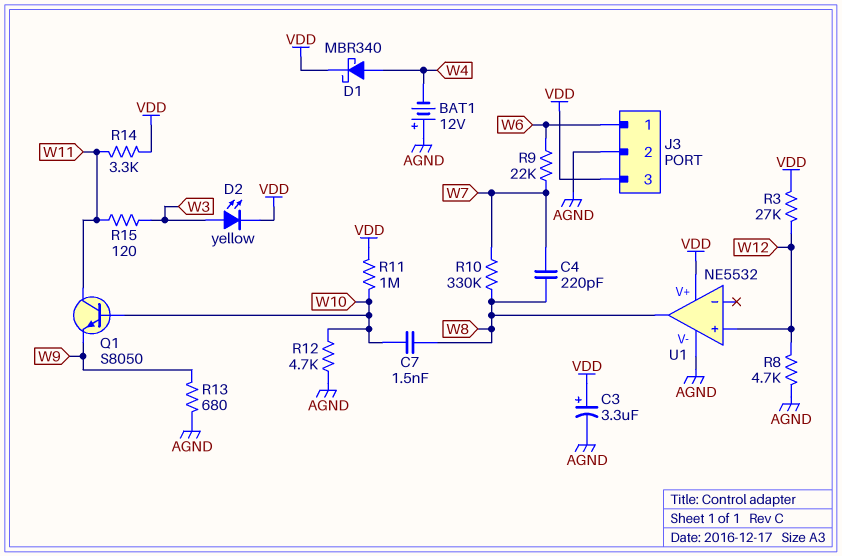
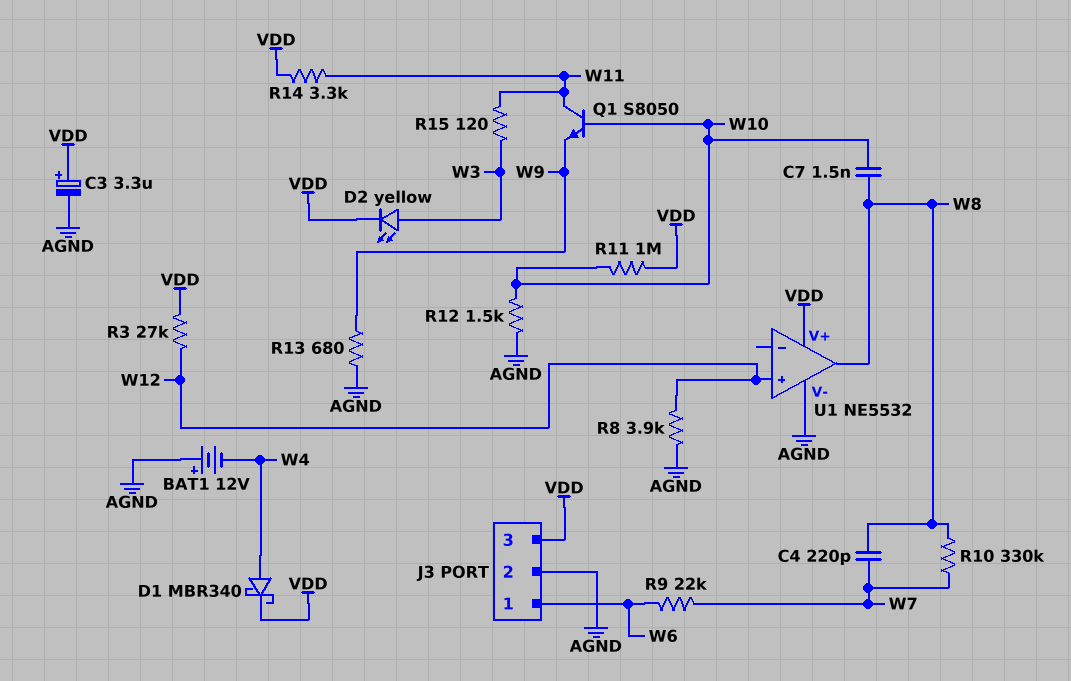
R8: 4.7k (AGND, W12) -> 3.9k (AGND, W12)
R12: 4.7k (AGND, W10) -> 1.5k (AGND, W10)

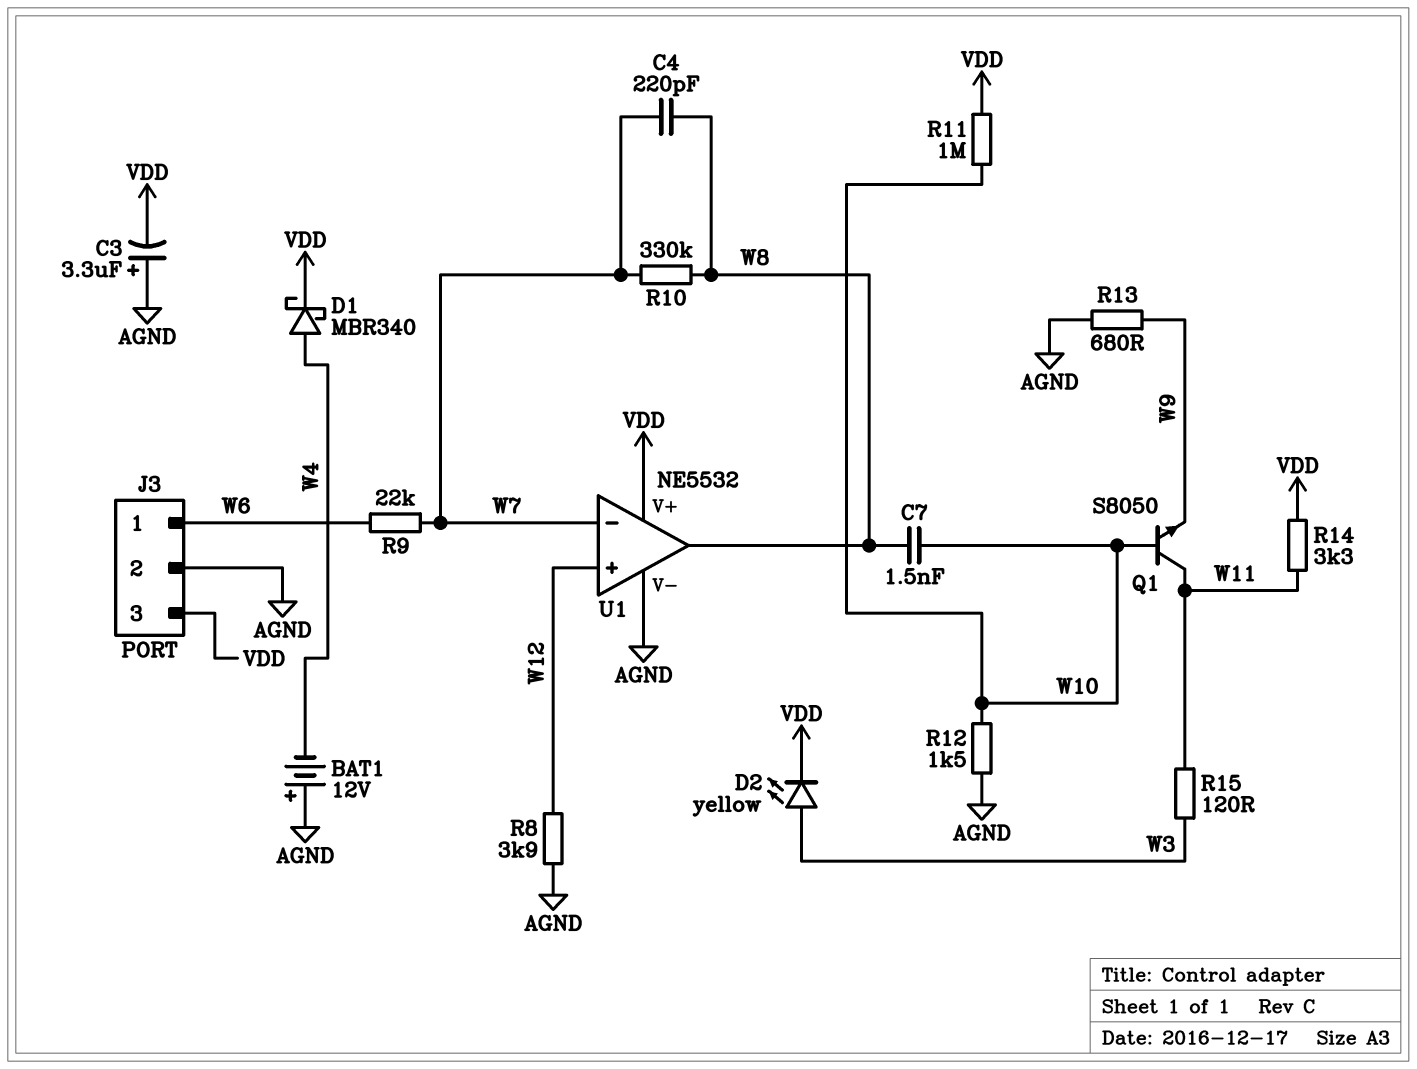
C3: 3.3uF (plus VDD, minus AGND) -> 3.3uF (plus AGND, minus VDD)
R3: 27k (VDD, W12) -> none
U1 pin in-: none -> W7

